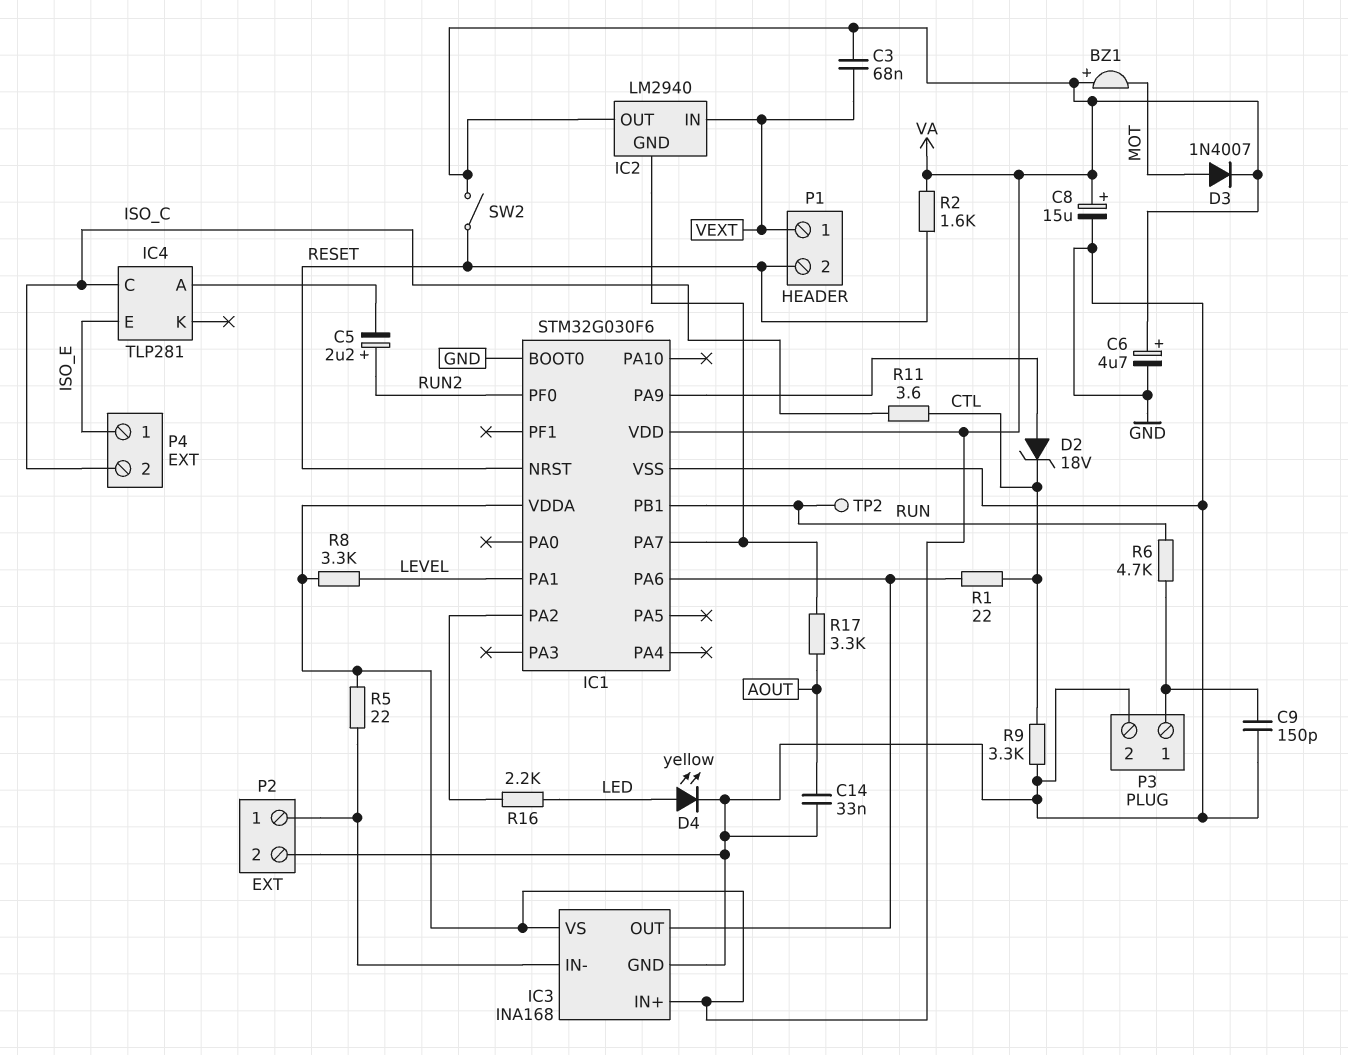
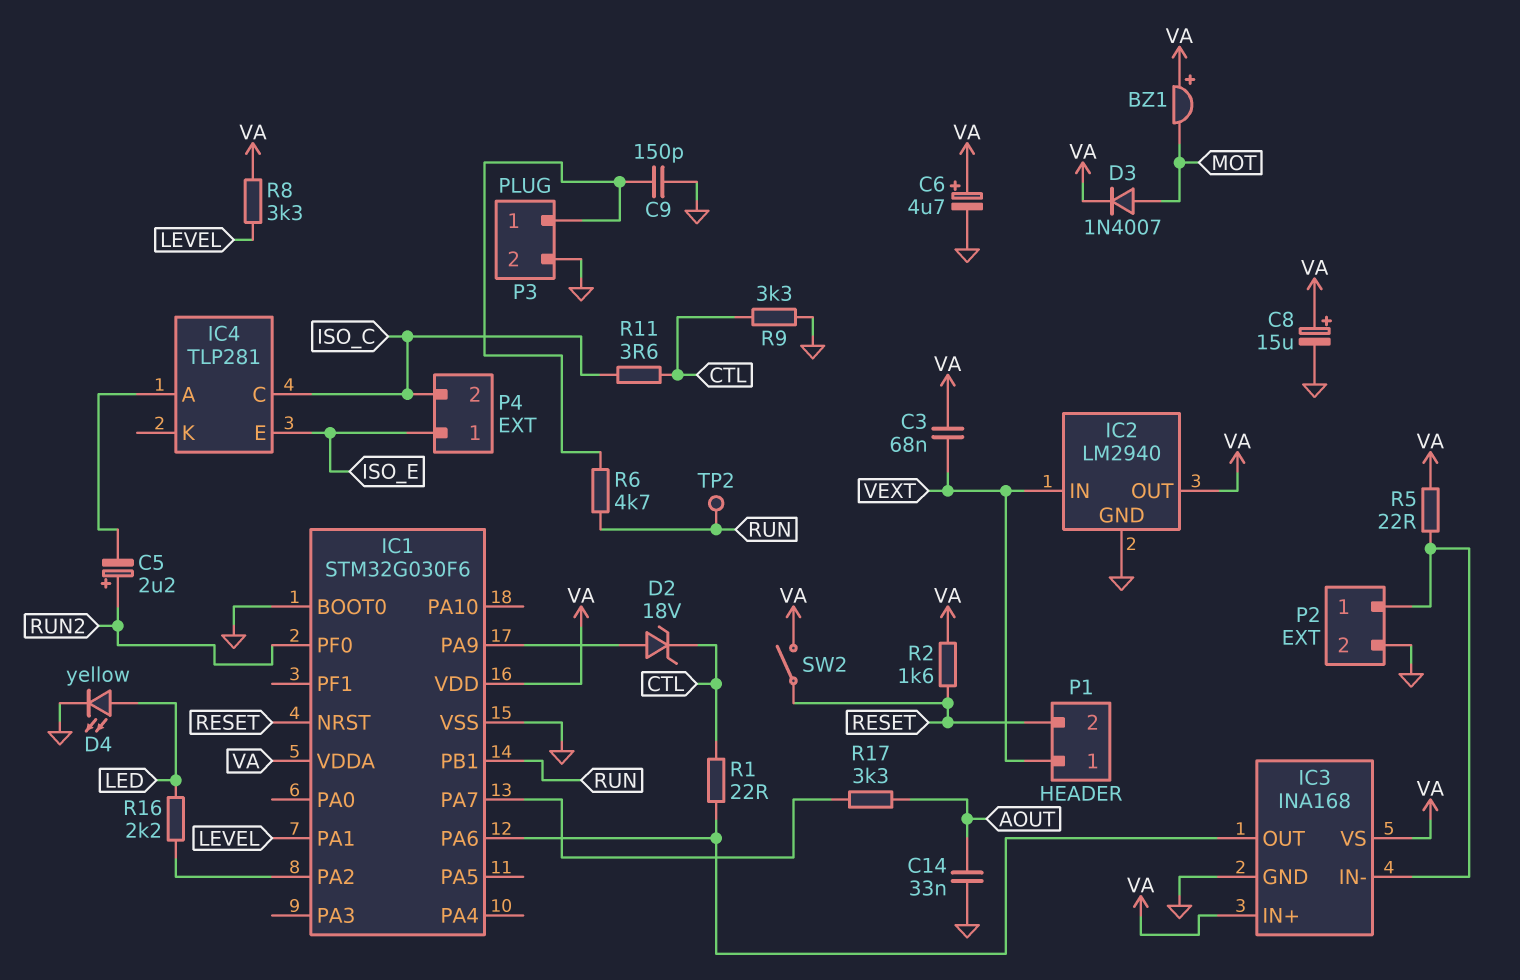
IC2 pin GND: IC1/PA7 -> GND

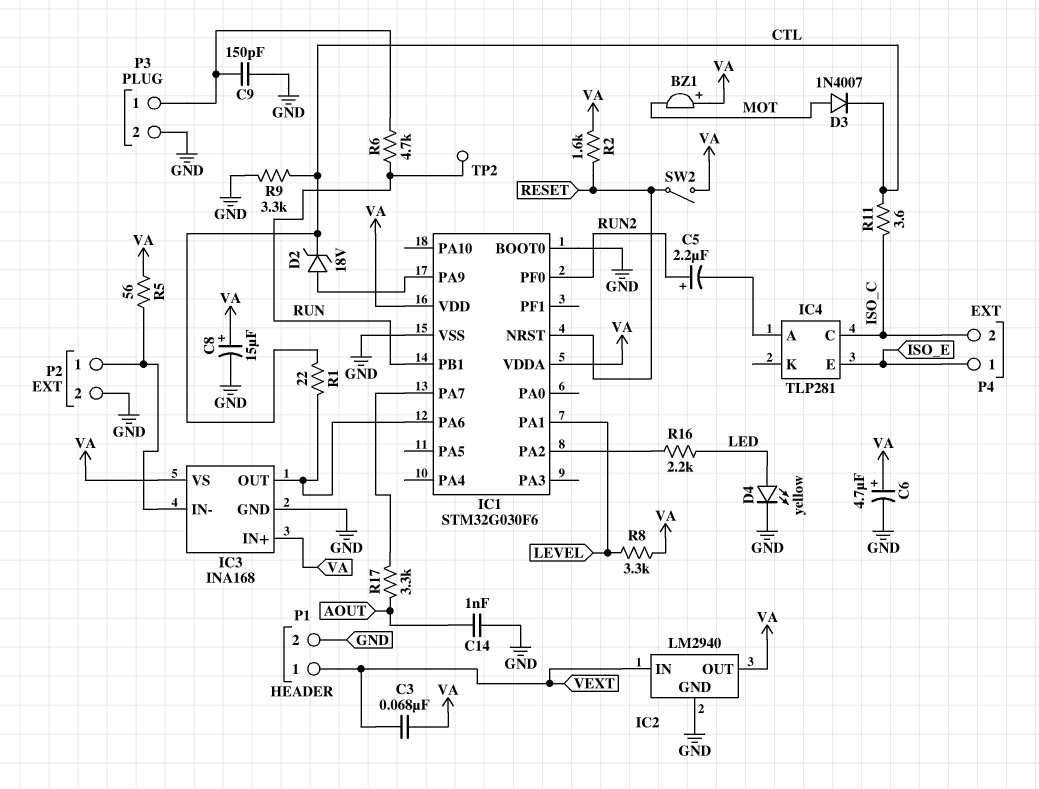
C14: 33nF (AOUT, GND) -> 1nF (AOUT, GND)
D3: diode 1N4007 (A MOT, K VA) -> diode 1N4007 (A MOT, K CTL)
P1 pin 2: RESET -> GND
R5: 22 (IC3/IN-, VA) -> 56 (IC3/IN-, VA)

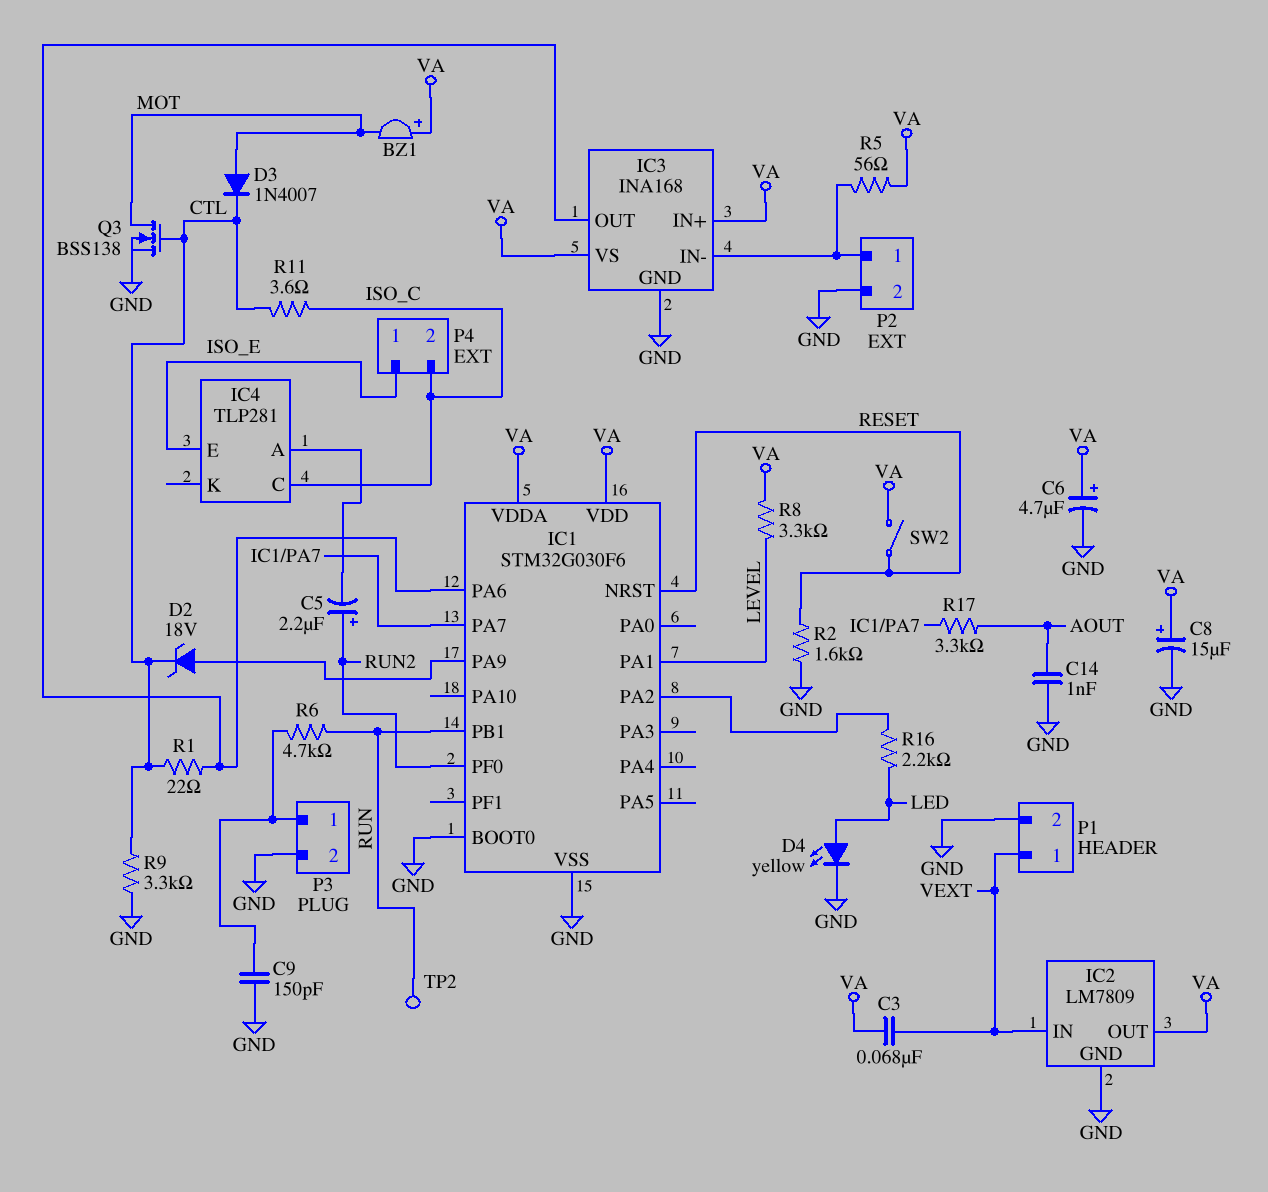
IC2: LM2940 -> LM7809
Q3: none -> NMOS BSS138 (G CTL, D MOT, S GND)
R2: 1.6k (RESET, VA) -> 1.6k (GND, RESET)

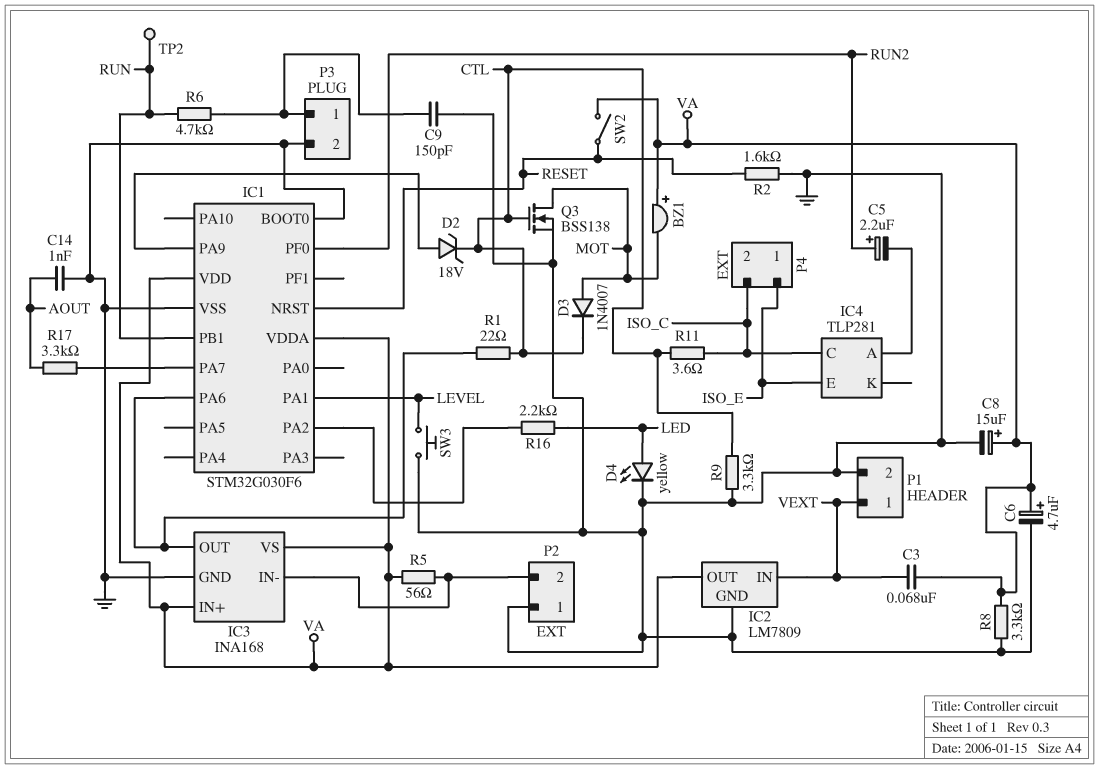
P2 pin 1: IC3/IN- -> GND
P2 pin 2: GND -> IC3/IN-
R8: 3.3k (LEVEL, VA) -> 3.3k (GND, VA)
SW3: none -> button (GND, LEVEL)

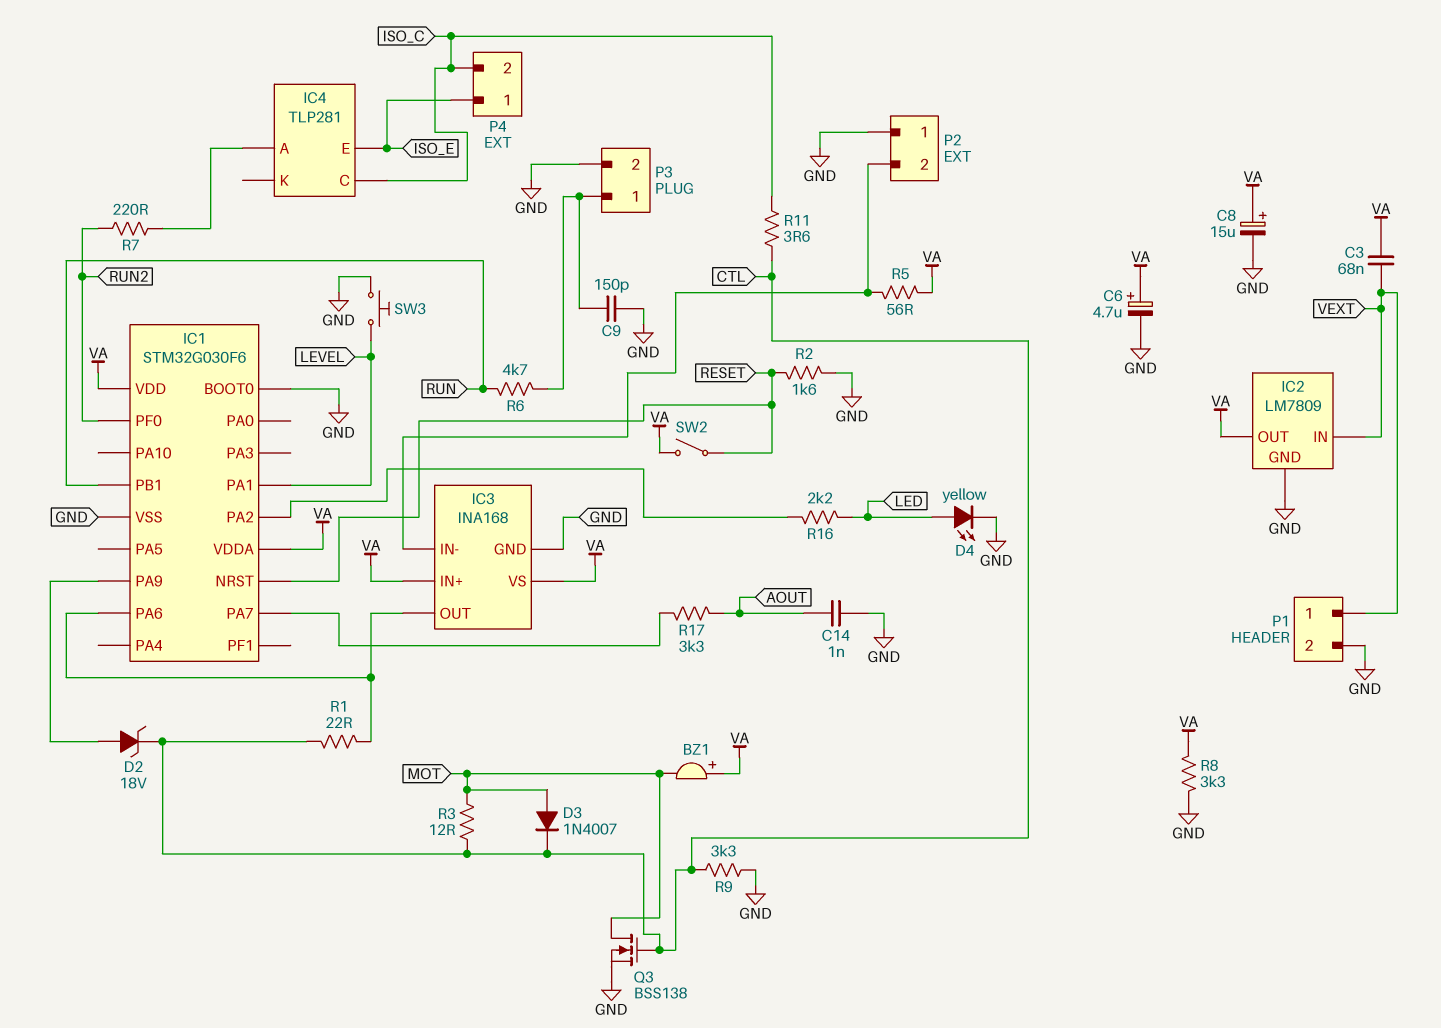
C5: 2.2uF (plus RUN2, minus IC4/A) -> none
R3: none -> 12 (CTL, MOT)
R7: none -> 220 (IC4/A, RUN2)
TP2: test point (RUN) -> none

